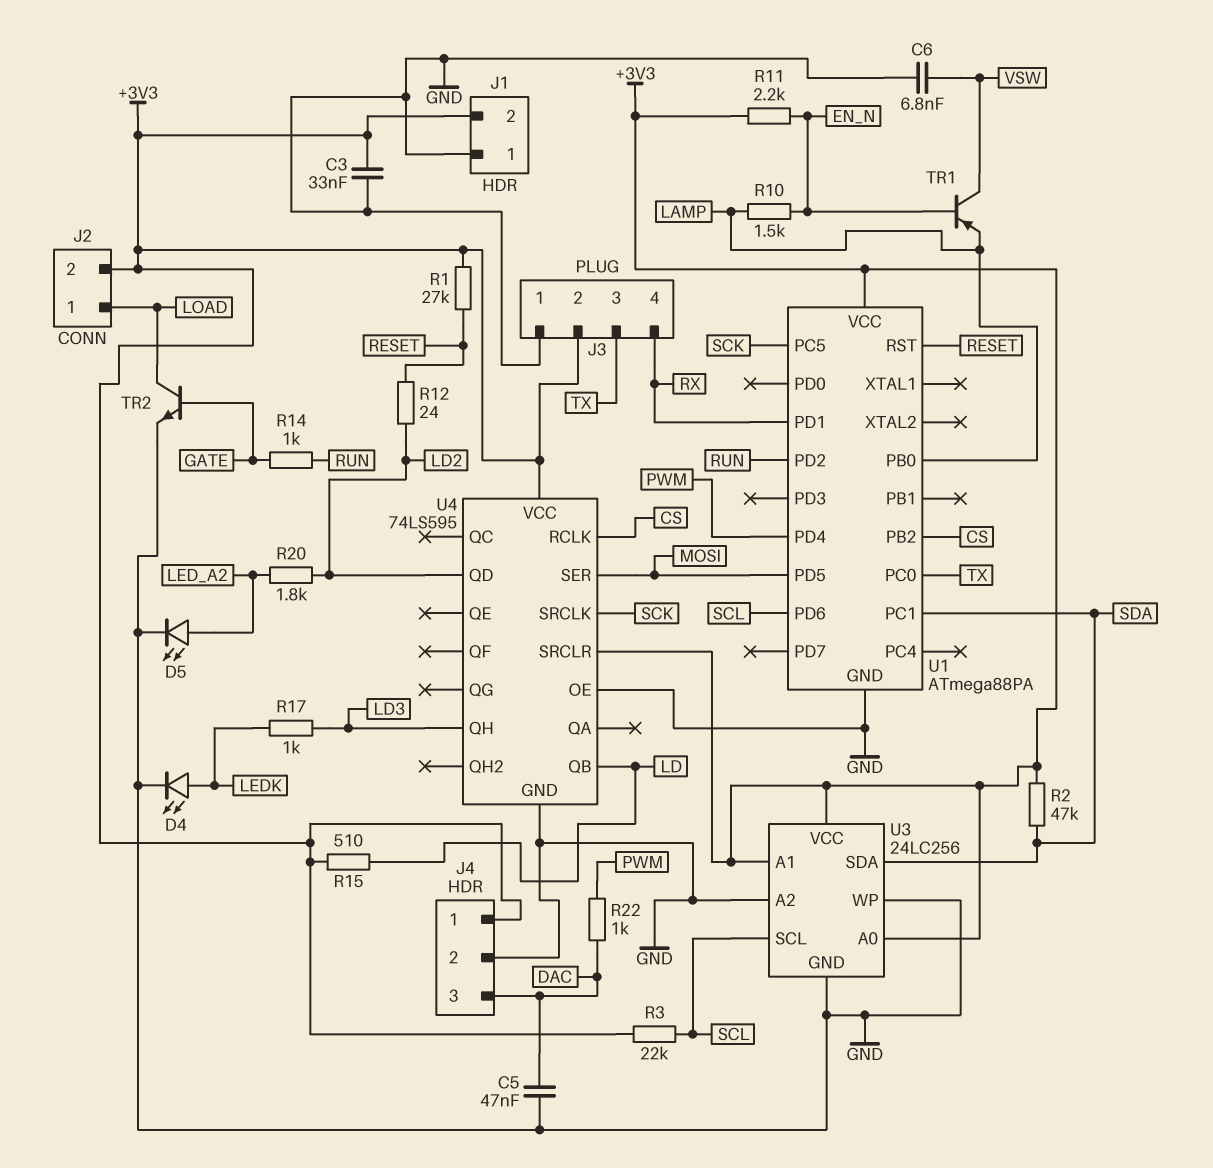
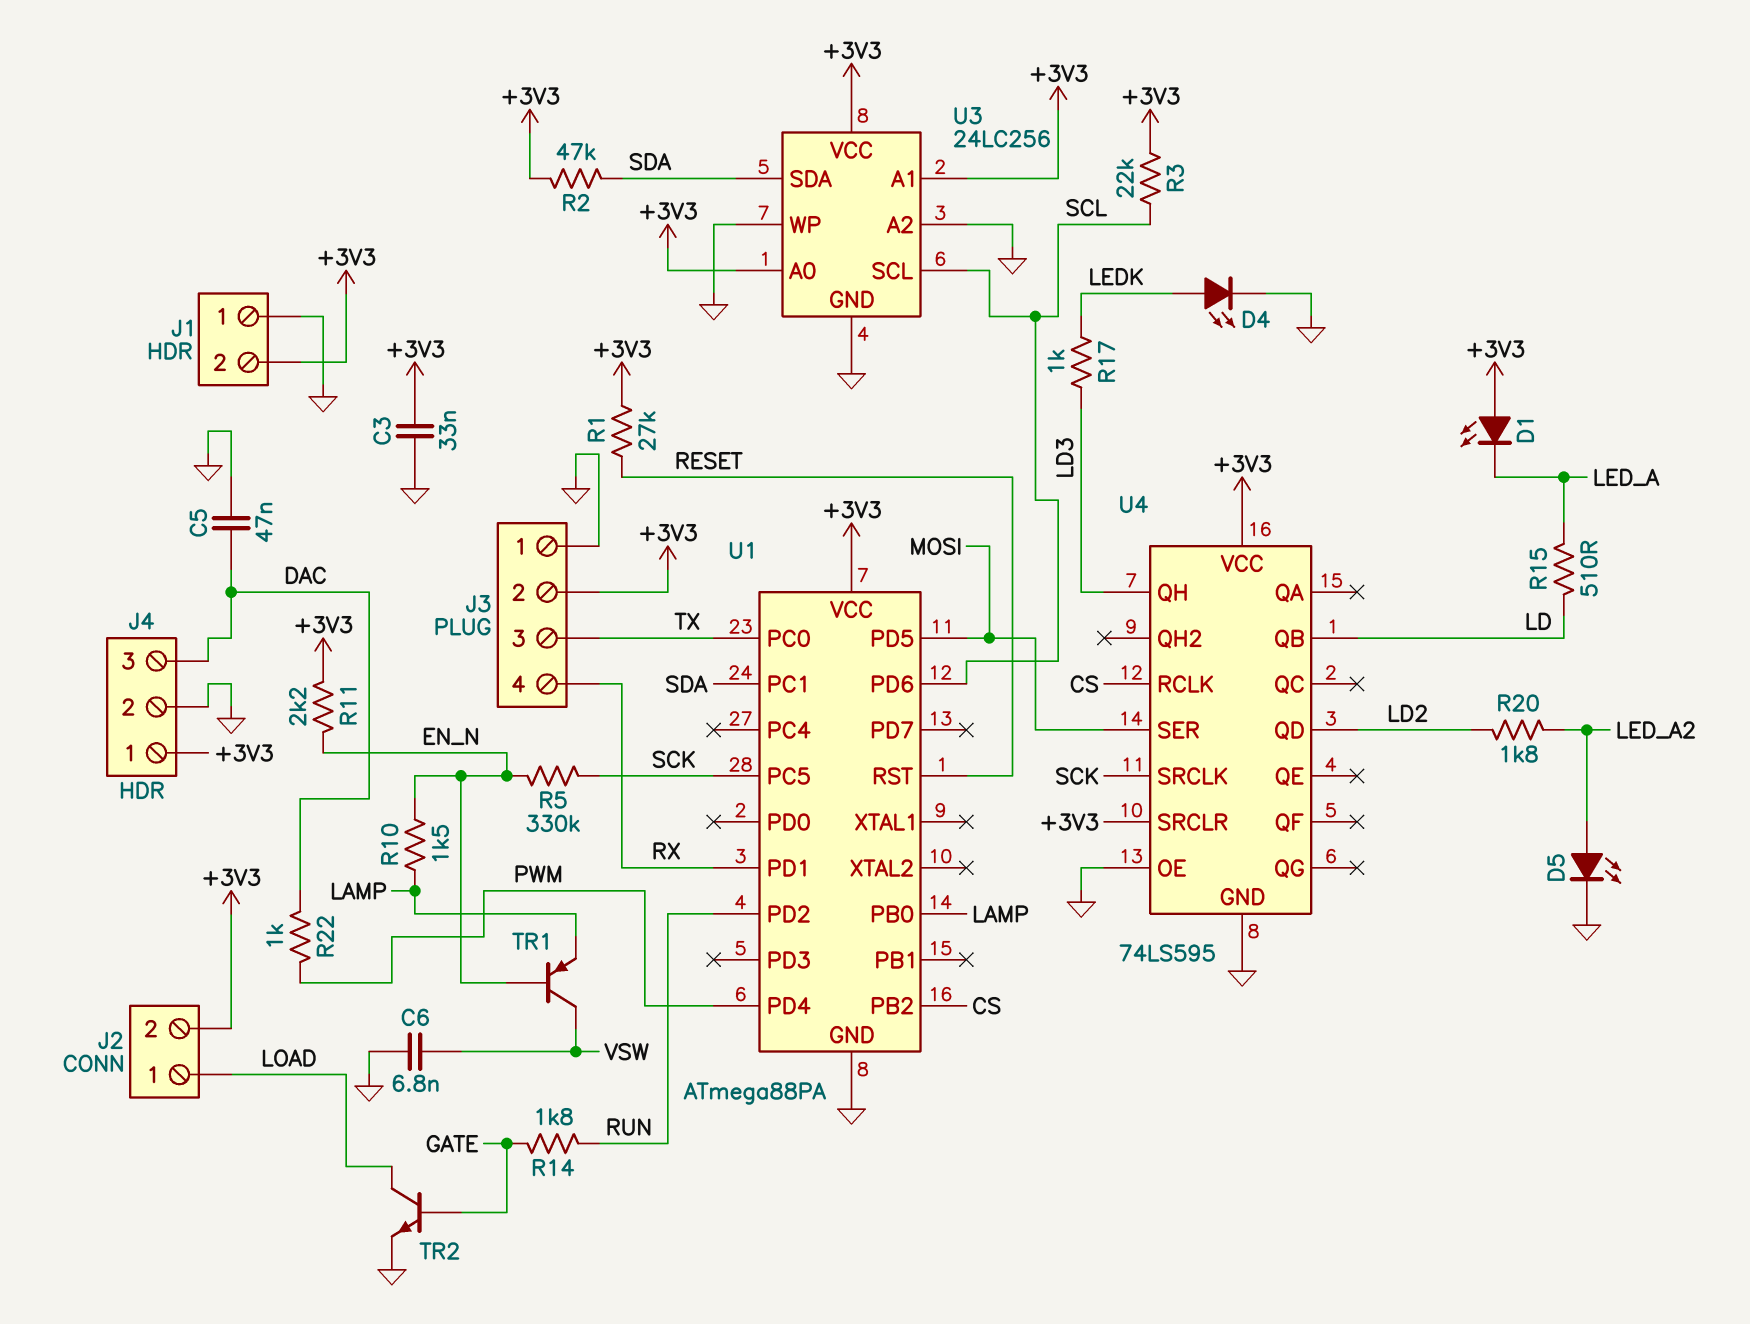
D1: none -> LED (A +3V3, K LED_A)
R5: none -> 330k (EN_N, SCK)
R12: 24 (LD2, RESET) -> none
R14: 1k (GATE, RUN) -> 1.8k (GATE, RUN)
R15: 510 (+3V3, LD) -> 510 (LD, LED_A)

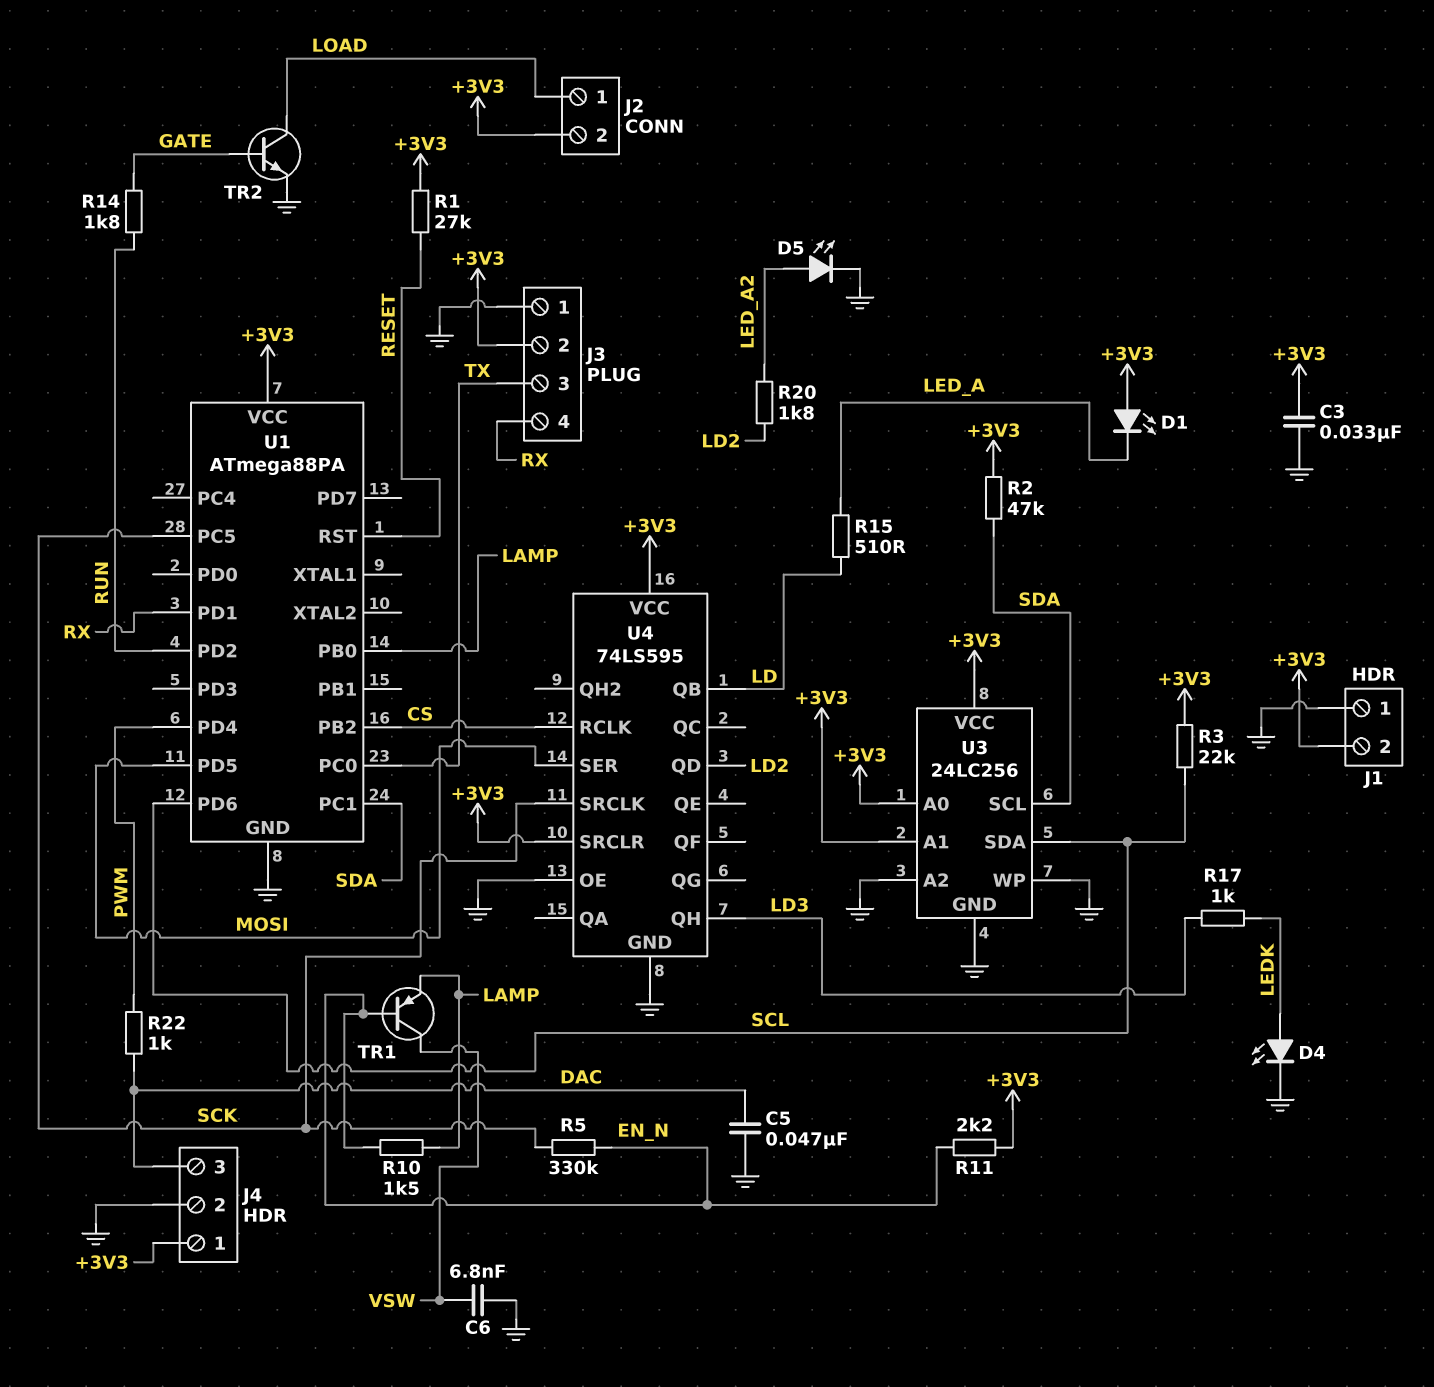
U3 pin SCL: SCL -> SDA
U3 pin SDA: SDA -> SCL

